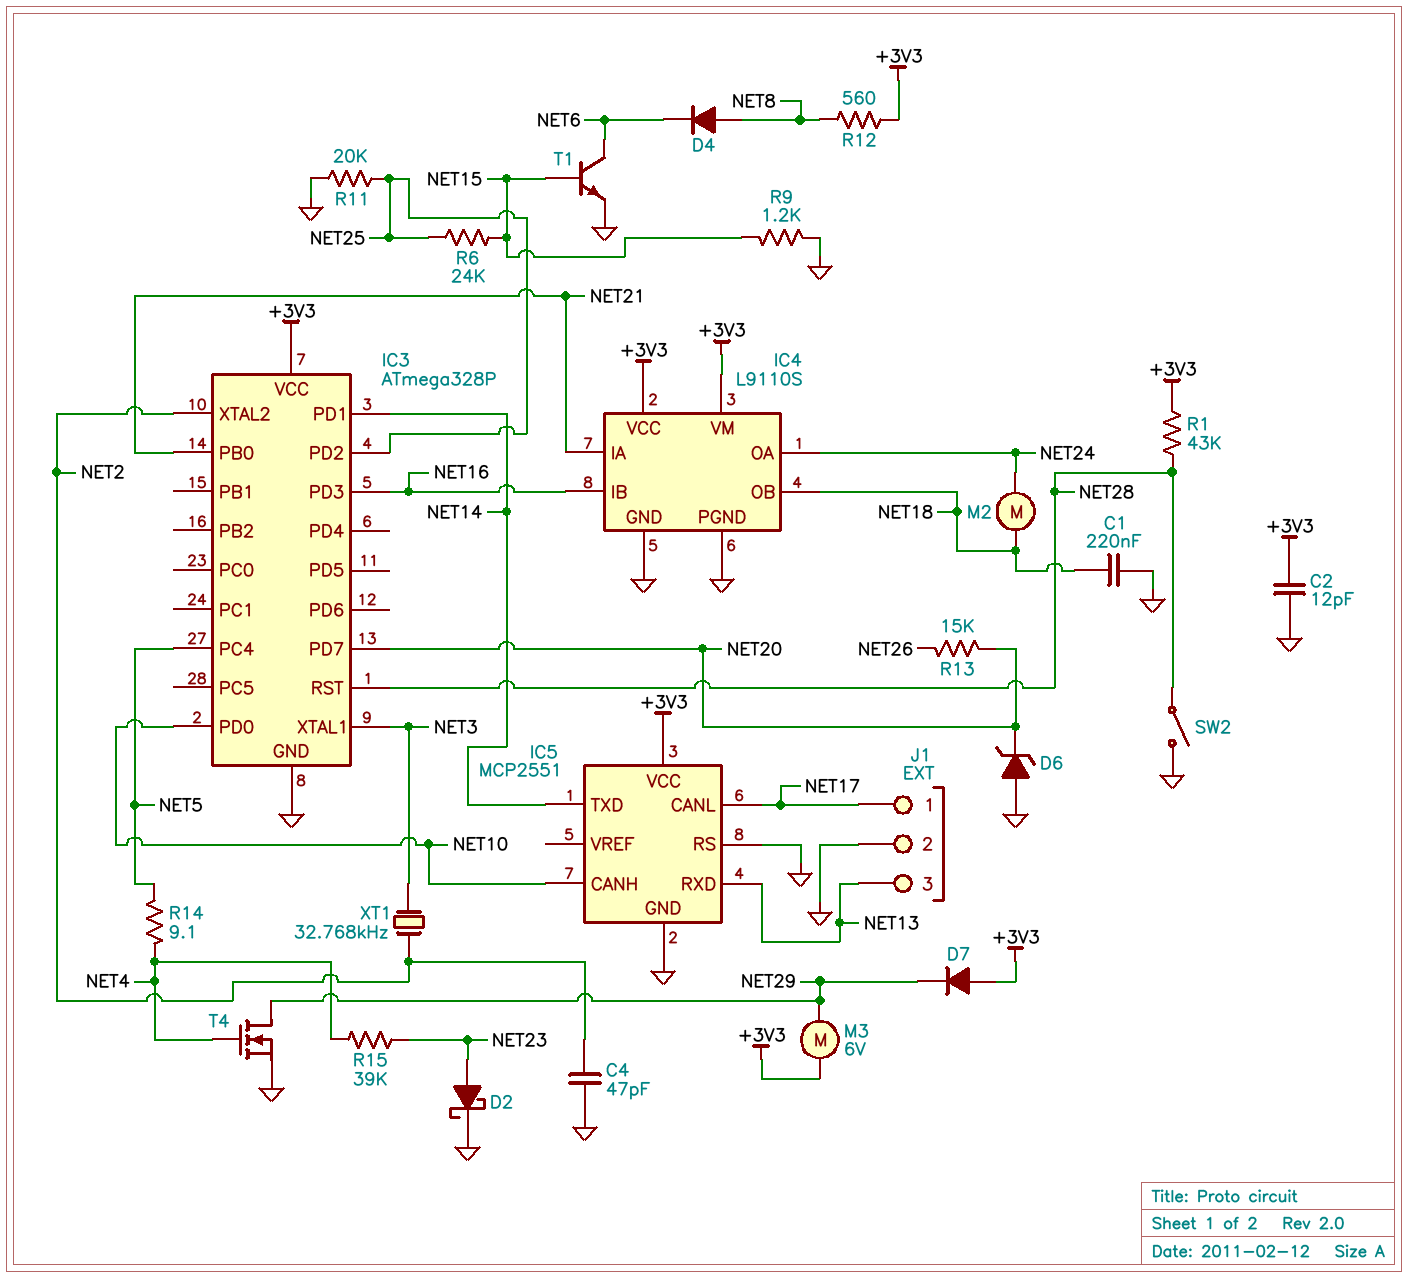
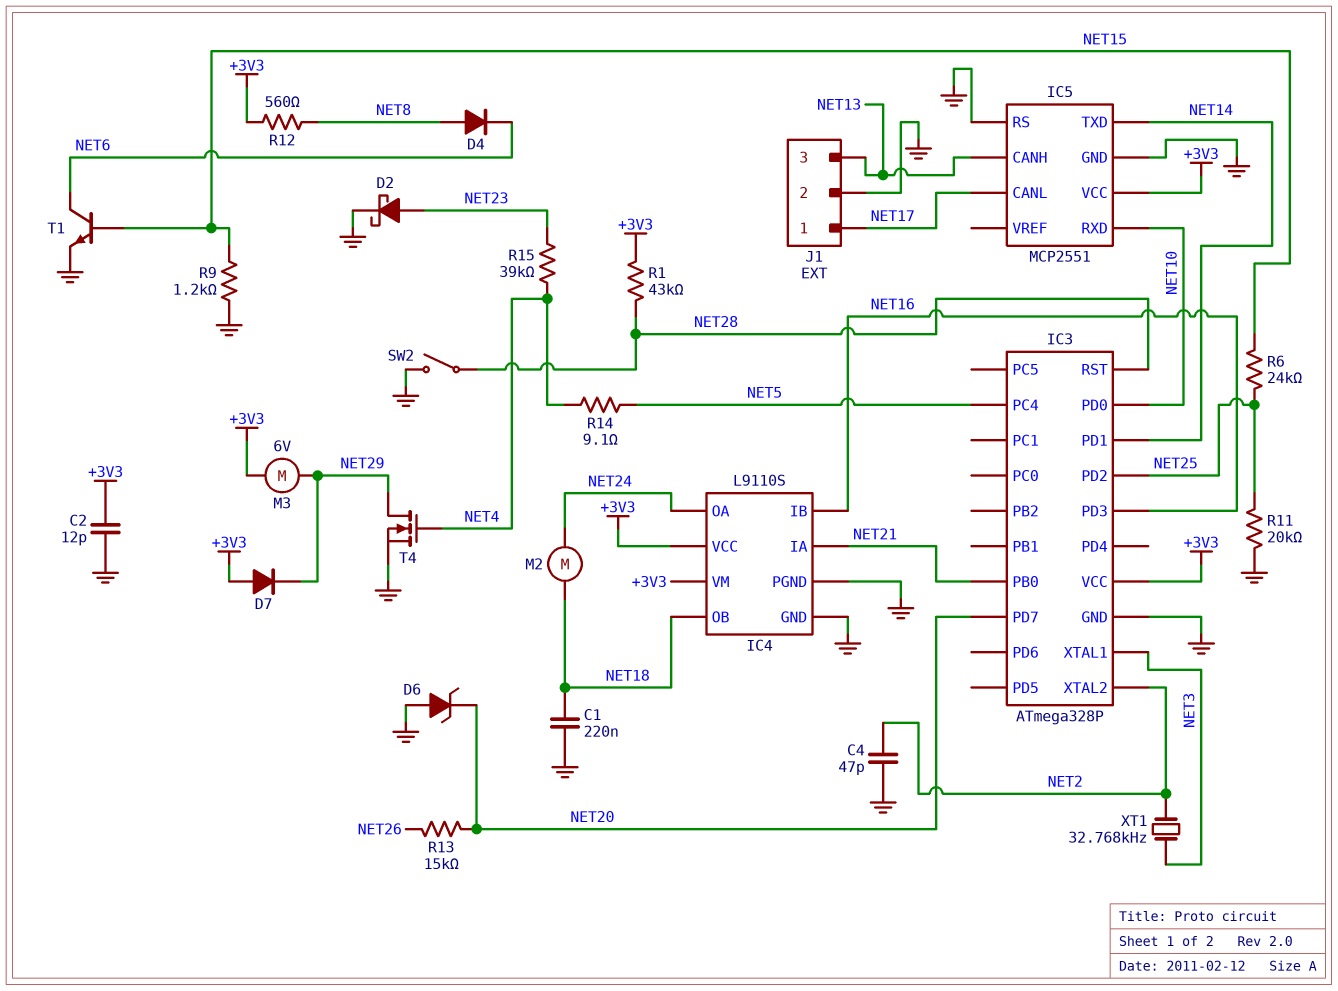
IC5 pin CANH: NET10 -> NET13
IC5 pin RXD: NET13 -> NET10

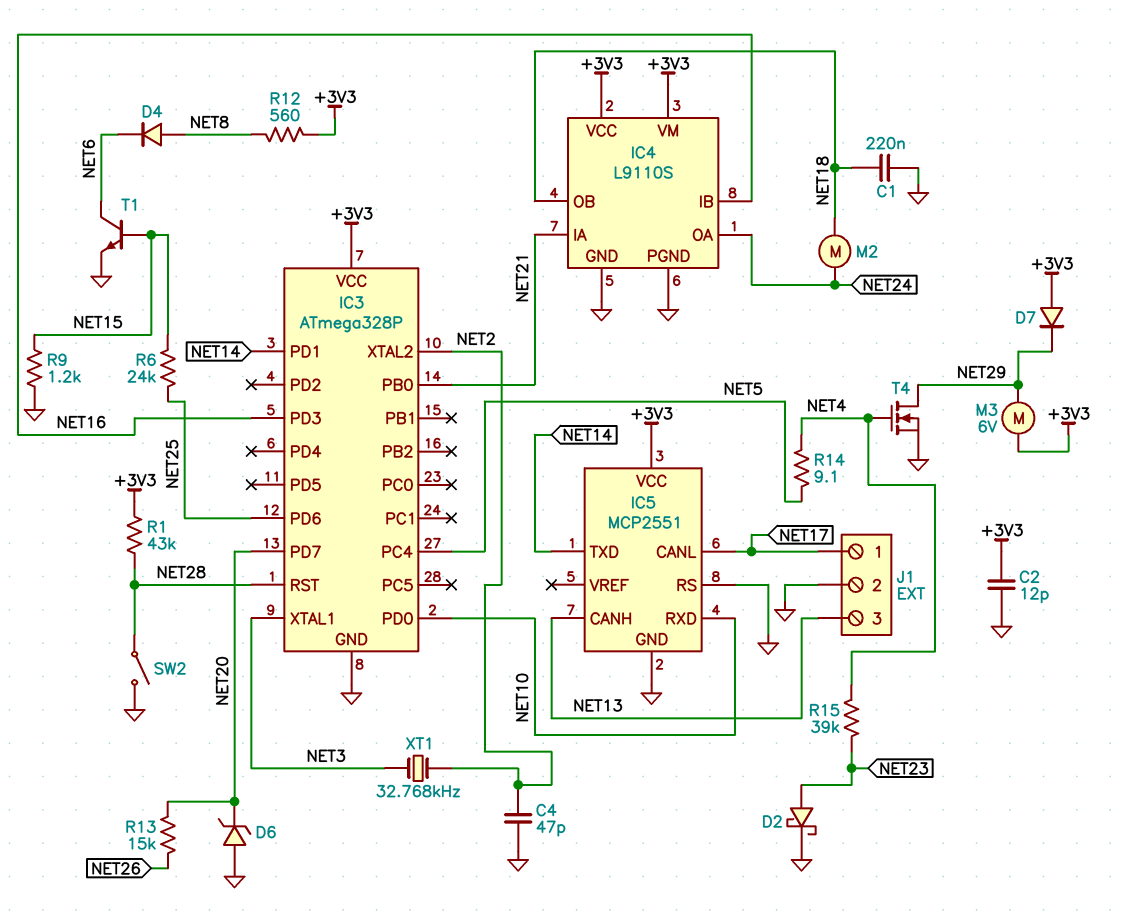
IC3 pin PD2: NET25 -> none
IC3 pin PD6: none -> NET25
R11: 20k (GND, NET25) -> none

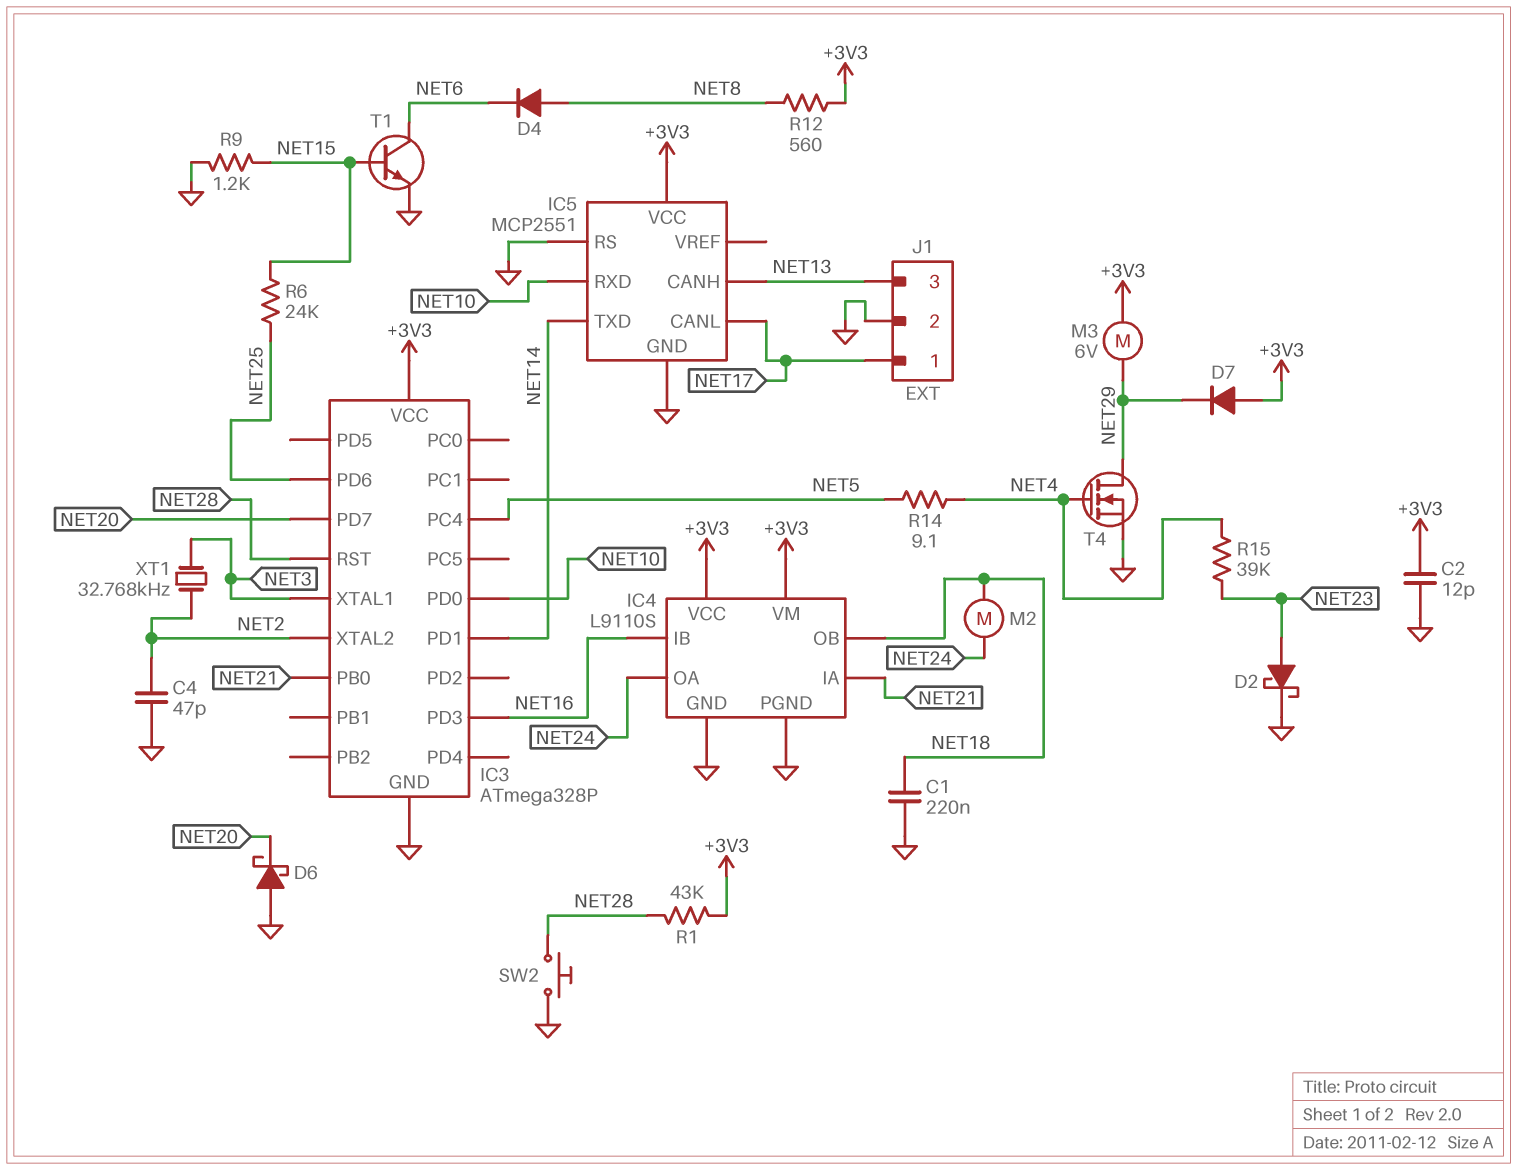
D6: zener (A GND, K NET20) -> schottky (A GND, K NET20)
R13: 15k (NET20, NET26) -> none
SW2: switch (GND, NET28) -> button (GND, NET28)

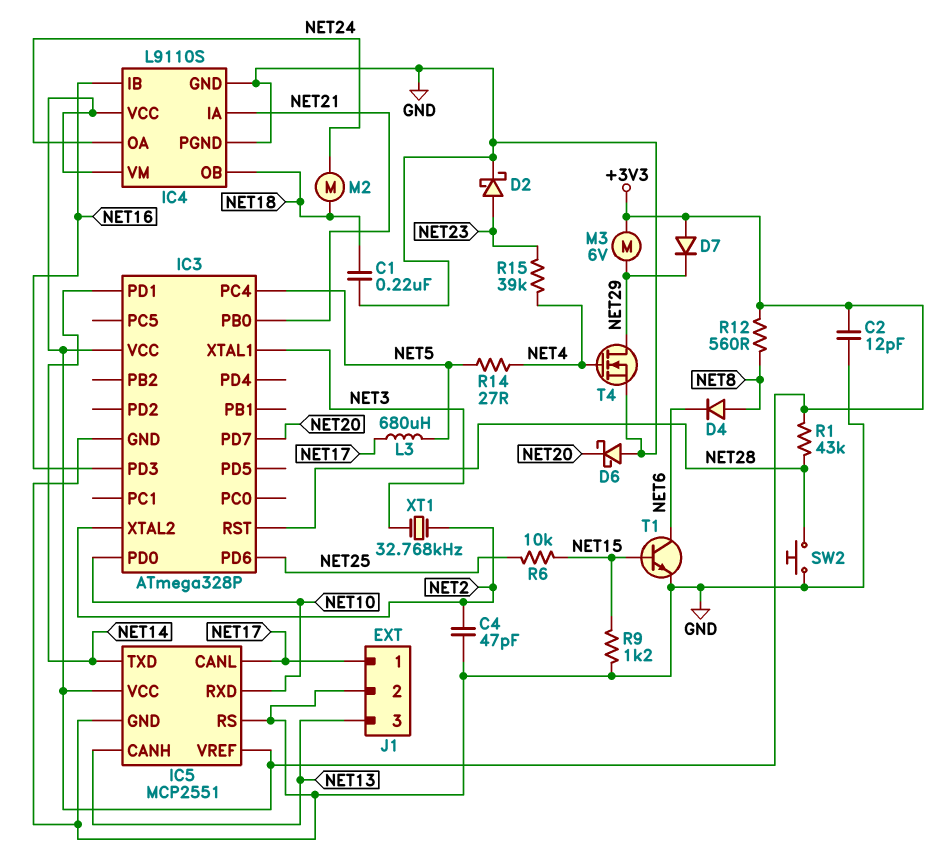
IC5 pin VREF: none -> +3V3
L3: none -> 680uH (NET5, NET17)
R6: 24k (NET15, NET25) -> 10k (NET15, NET25)
R14: 9.1 (NET4, NET5) -> 27 (NET4, NET5)

